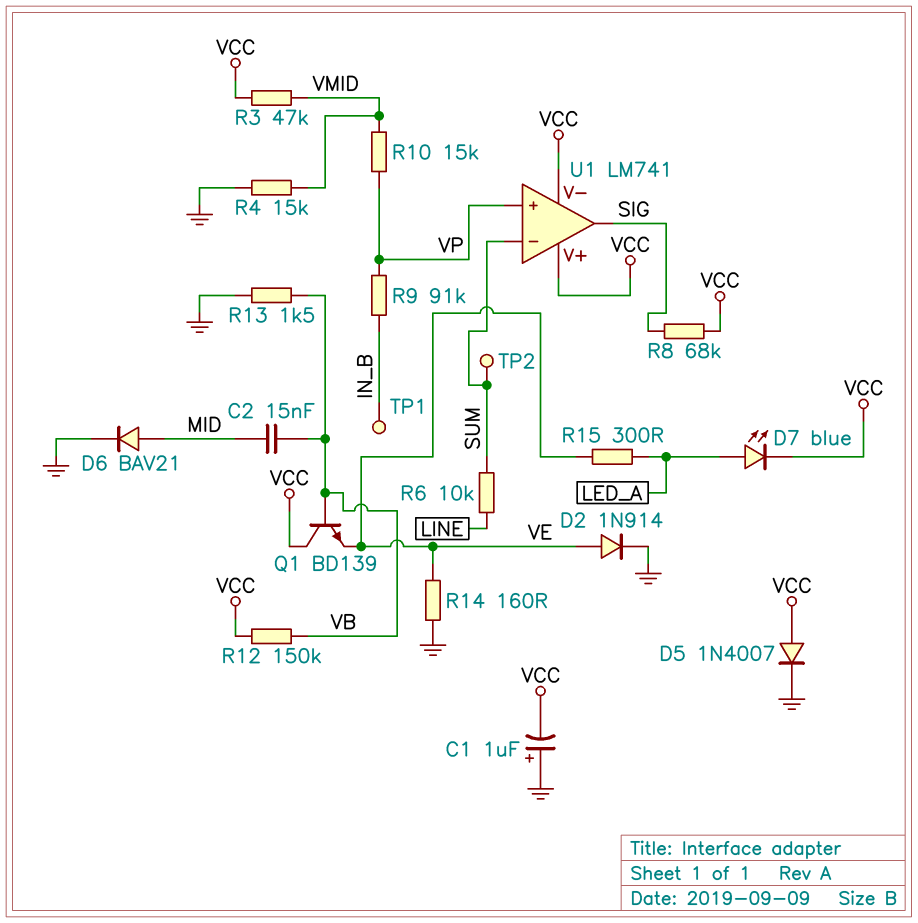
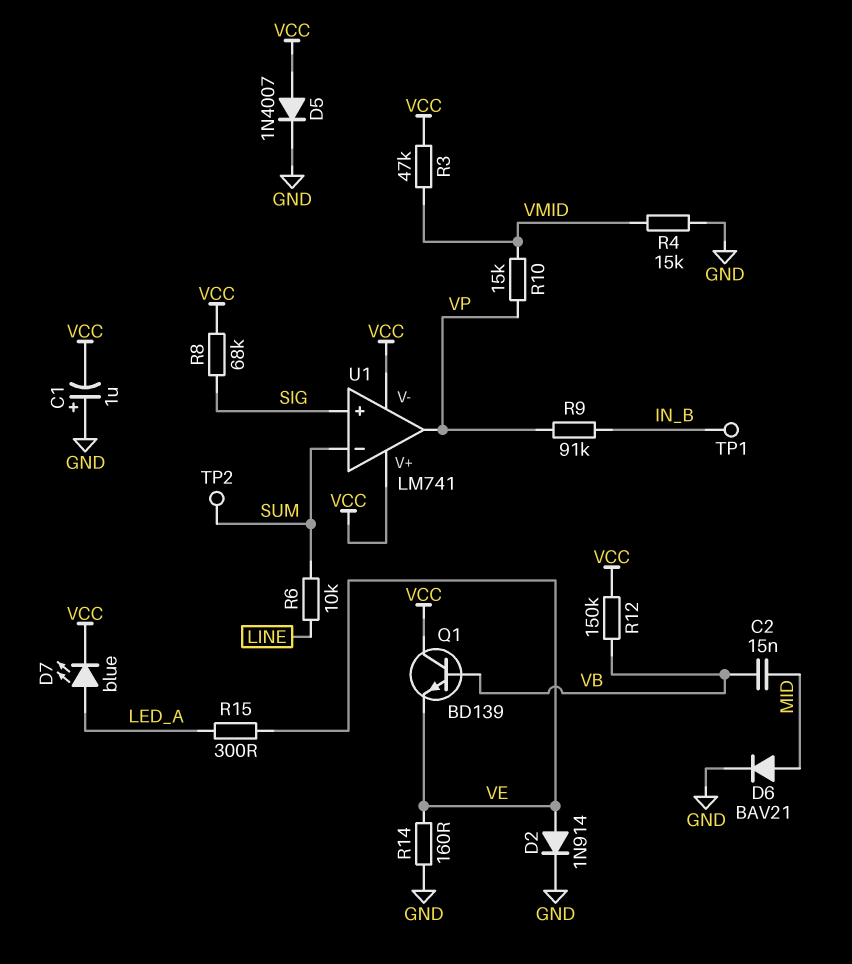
R13: 1.5k (GND, VB) -> none
U1 pin in+: VP -> SIG
U1 pin out: SIG -> VP

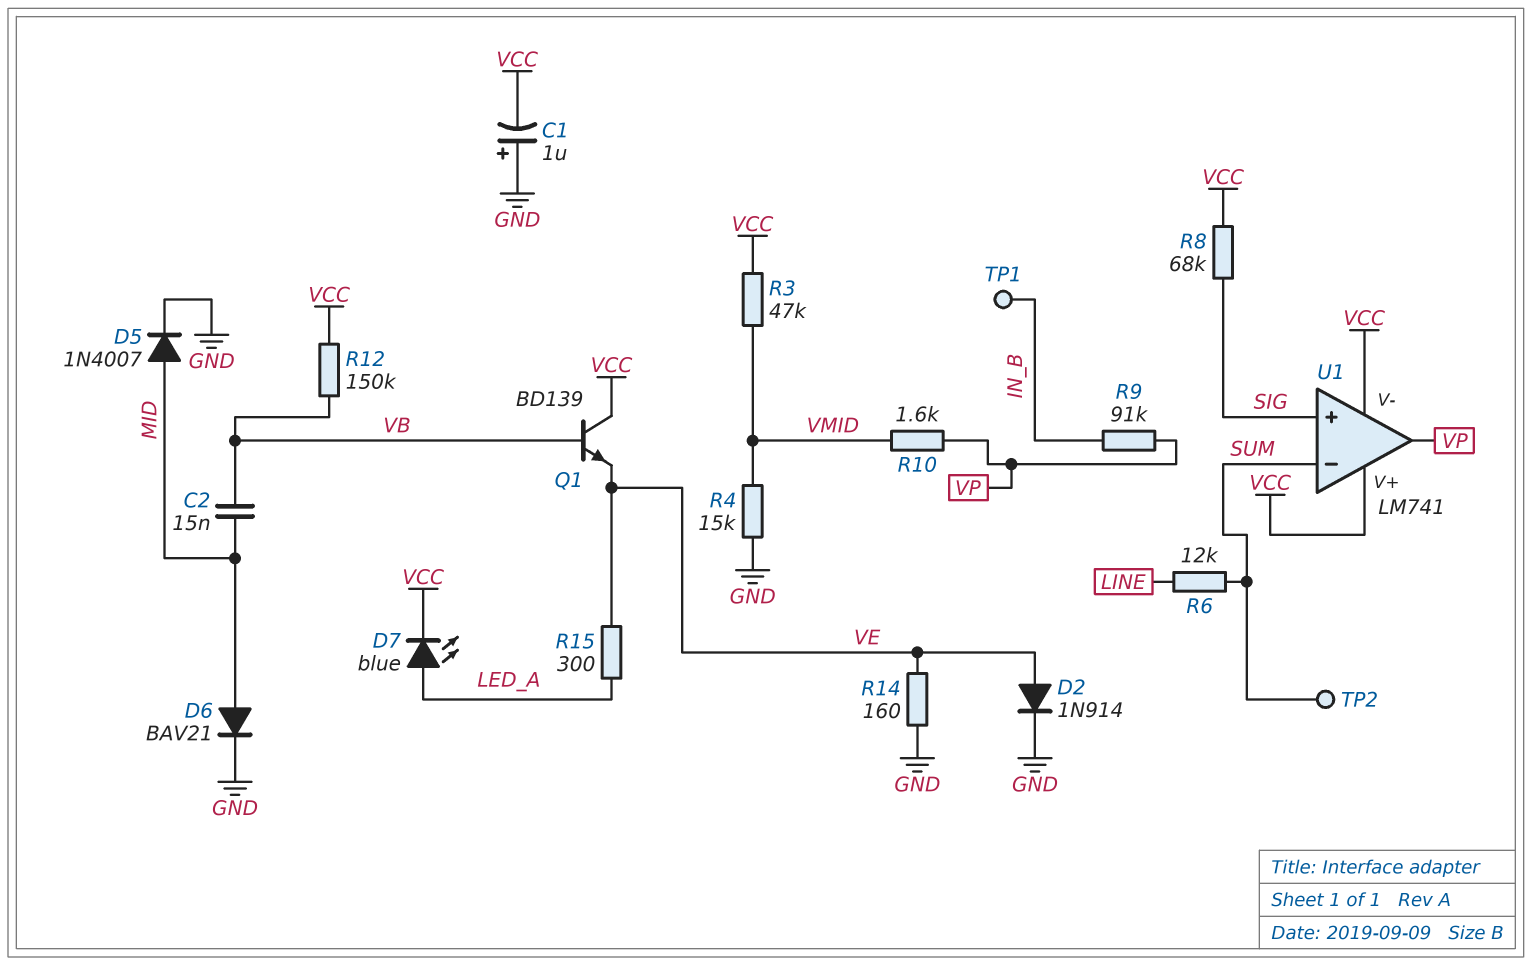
D5: diode 1N4007 (A VCC, K GND) -> diode 1N4007 (A MID, K GND)
R6: 10k (LINE, SUM) -> 12k (LINE, SUM)
R10: 15k (VMID, VP) -> 1.6k (VMID, VP)

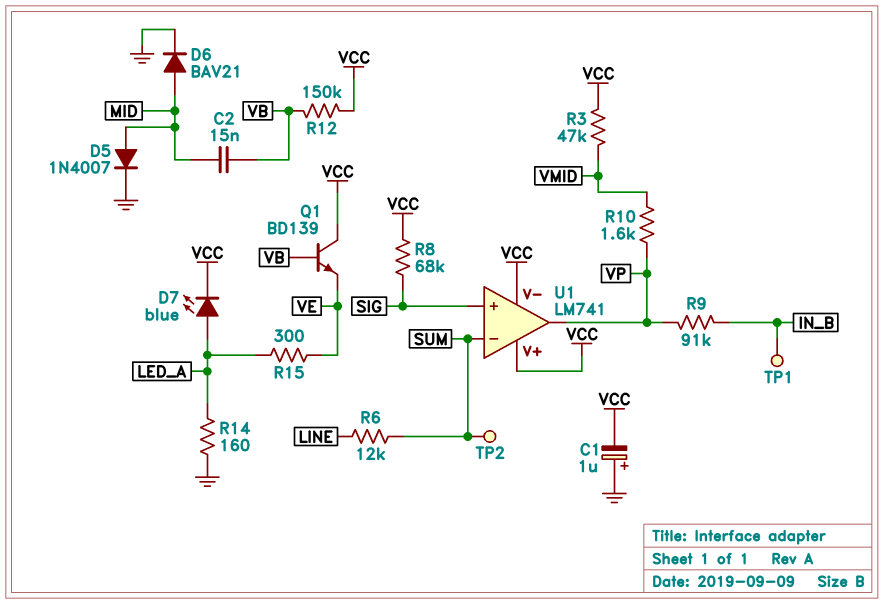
D2: diode 1N914 (A VE, K GND) -> none
R4: 15k (GND, VMID) -> none
R14: 160 (GND, VE) -> 160 (GND, LED_A)

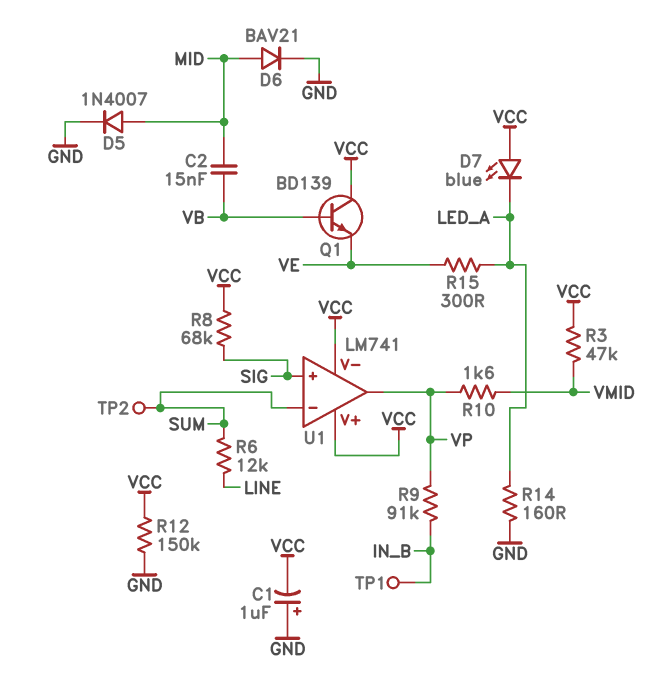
D7: LED blue (A LED_A, K VCC) -> LED blue (A VCC, K LED_A)
R12: 150k (VB, VCC) -> 150k (GND, VCC)

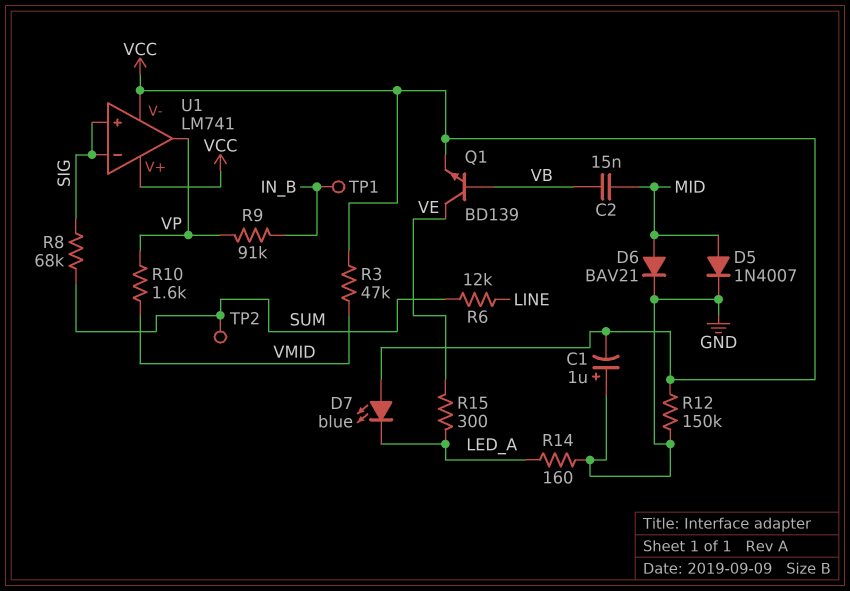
Q1: NPN BD139 (B VB, C VCC, E VE) -> NPN BD139 (B VB, C VE, E VCC)
R8: 68k (SIG, VCC) -> 68k (SIG, SUM)
U1 pin in-: SUM -> SIG

